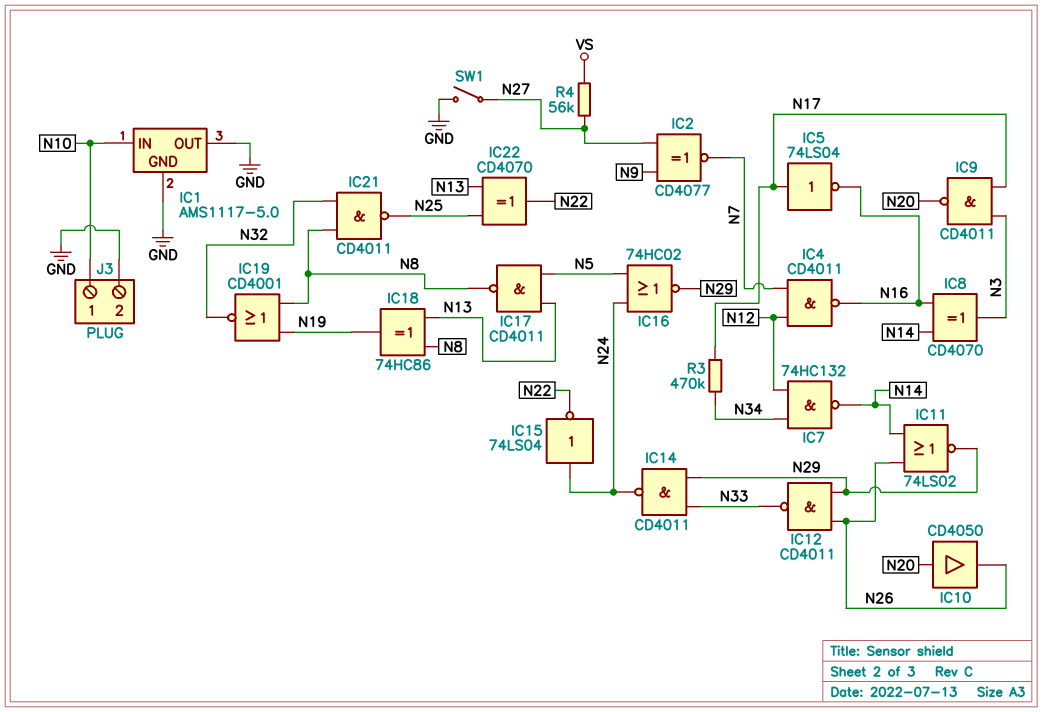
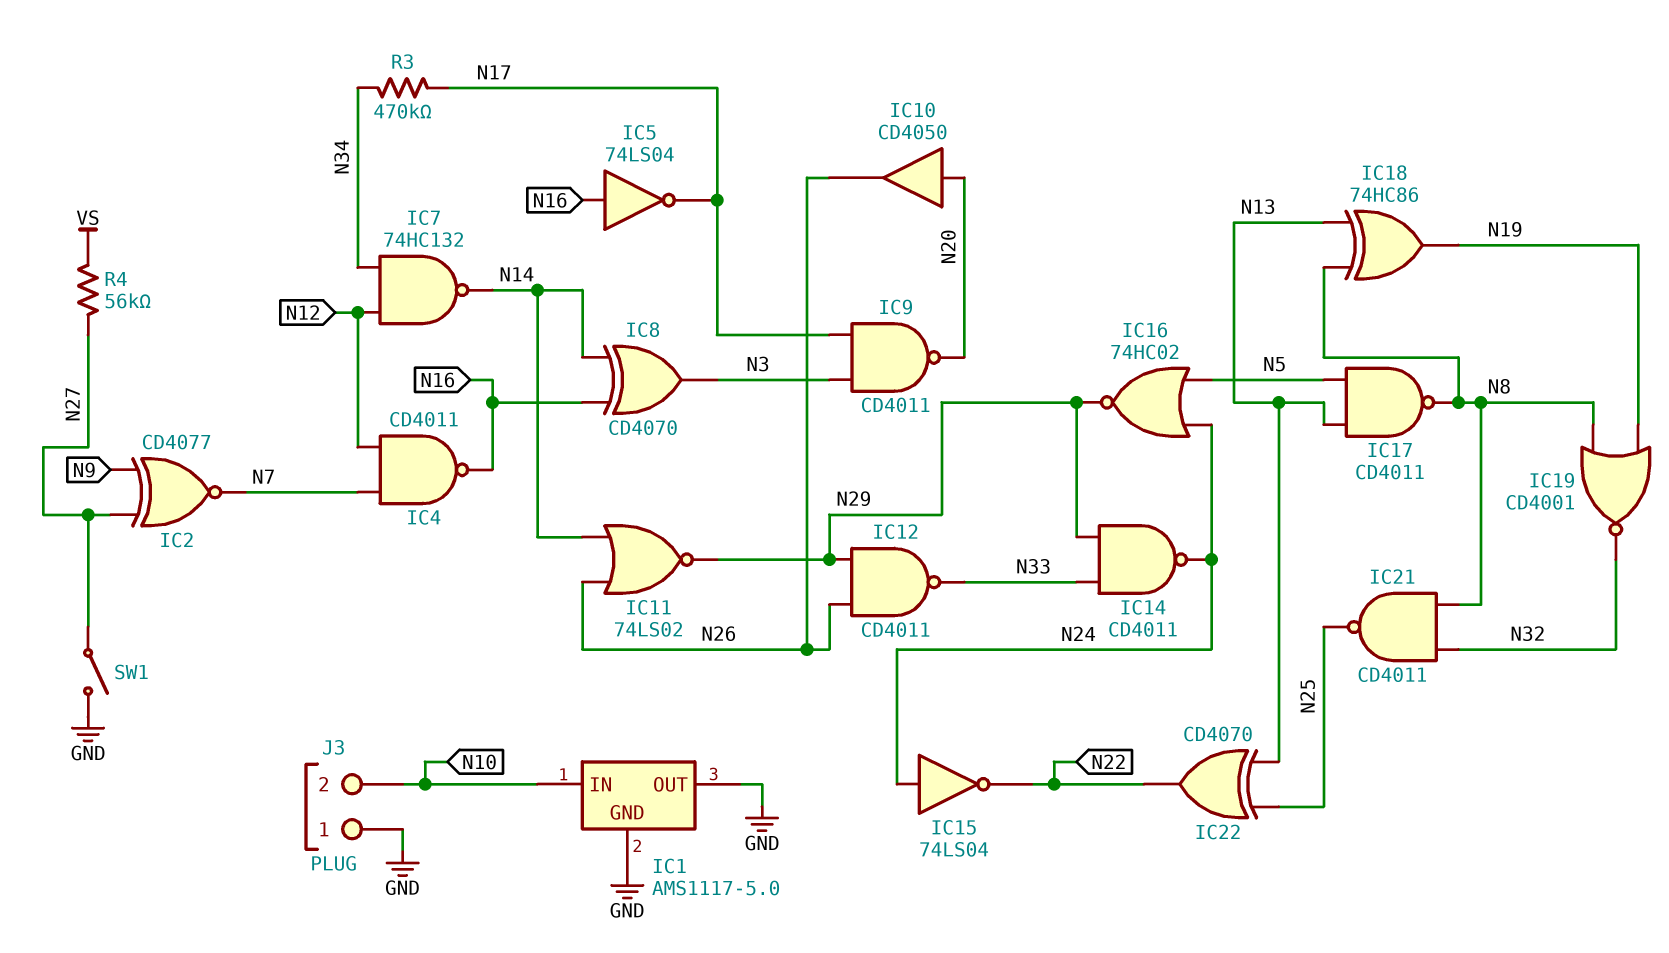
IC5: NOT 74LS04 (in N17, out N16) -> NOT 74LS04 (in N16, out N17)
J3 pin 1: N10 -> GND
J3 pin 2: GND -> N10

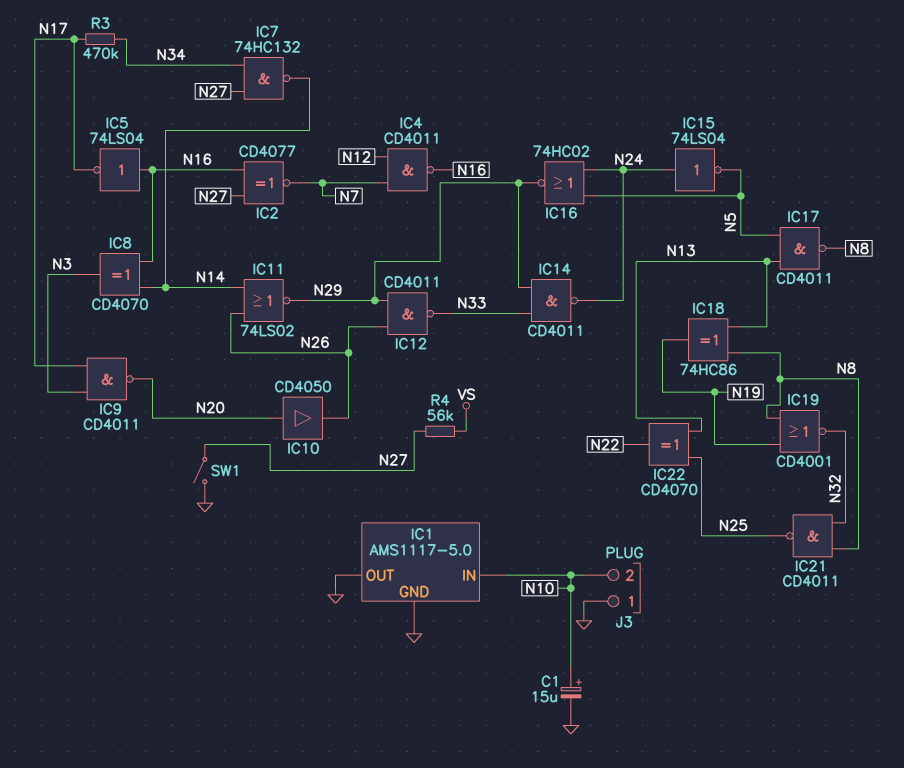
C1: none -> 15uF (plus N10, minus GND)
IC2: XNOR CD4077 (in N9, in N27, out N7) -> XNOR CD4077 (in N16, in N27, out N7)
IC7: NAND 74HC132 (in N12, in N34, out N14) -> NAND 74HC132 (in N27, in N34, out N14)
IC15: NOT 74LS04 (in N24, out N22) -> NOT 74LS04 (in N24, out N5)

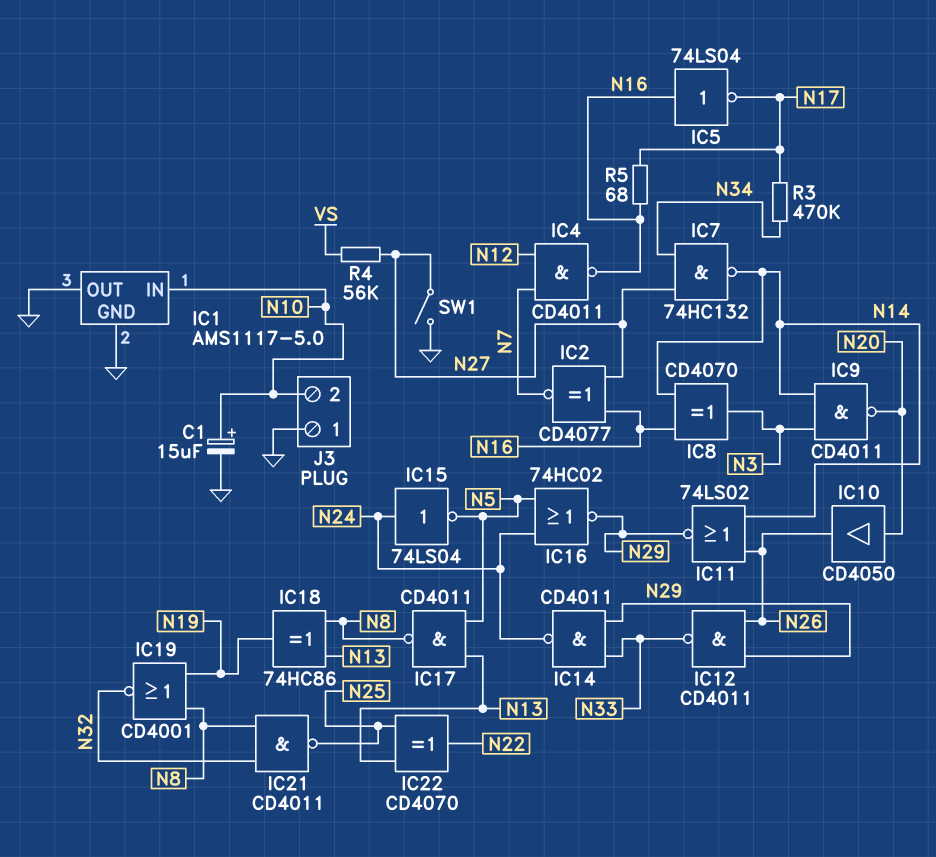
IC9: NAND CD4011 (in N3, in N17, out N20) -> NAND CD4011 (in N3, in N14, out N20)
R5: none -> 68 (N16, N17)

